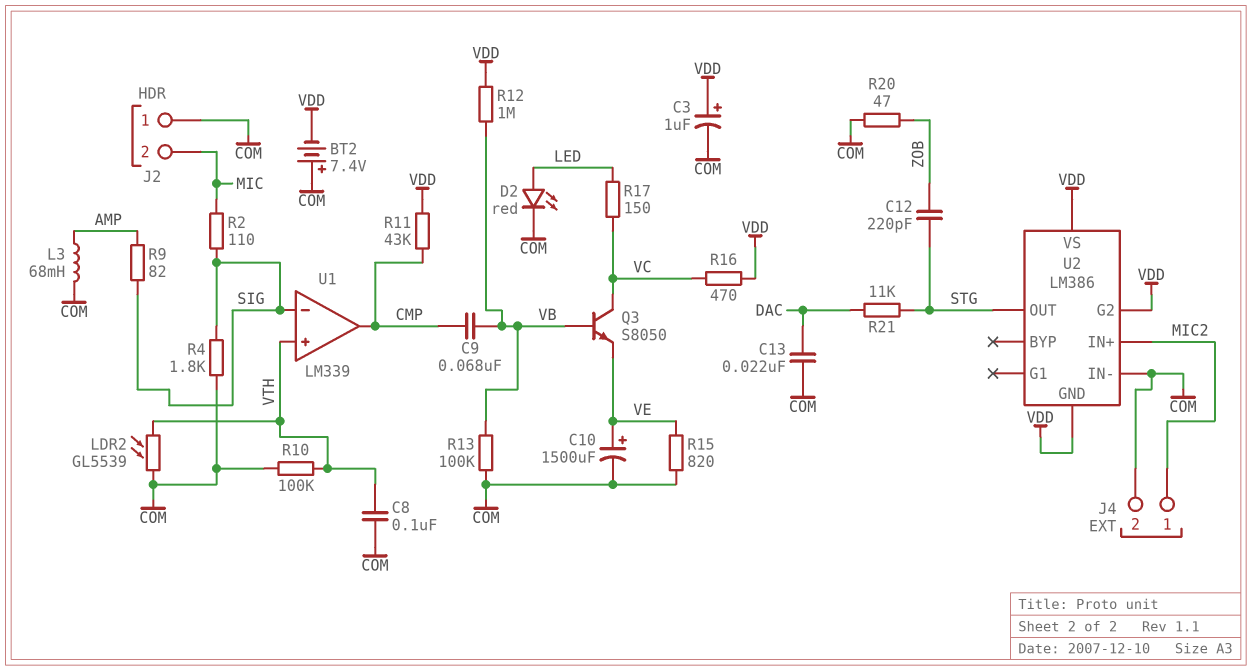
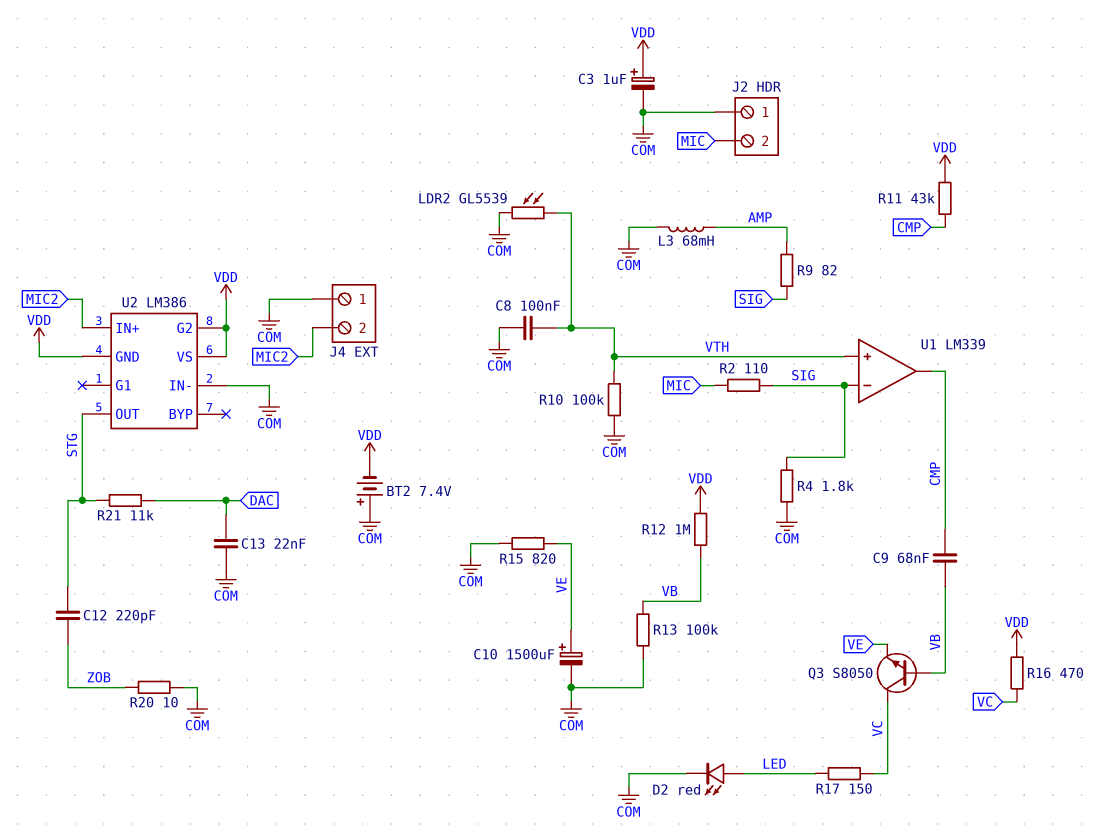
J4 pin 1: MIC2 -> COM
J4 pin 2: COM -> MIC2
R20: 47 (COM, ZOB) -> 10 (COM, ZOB)

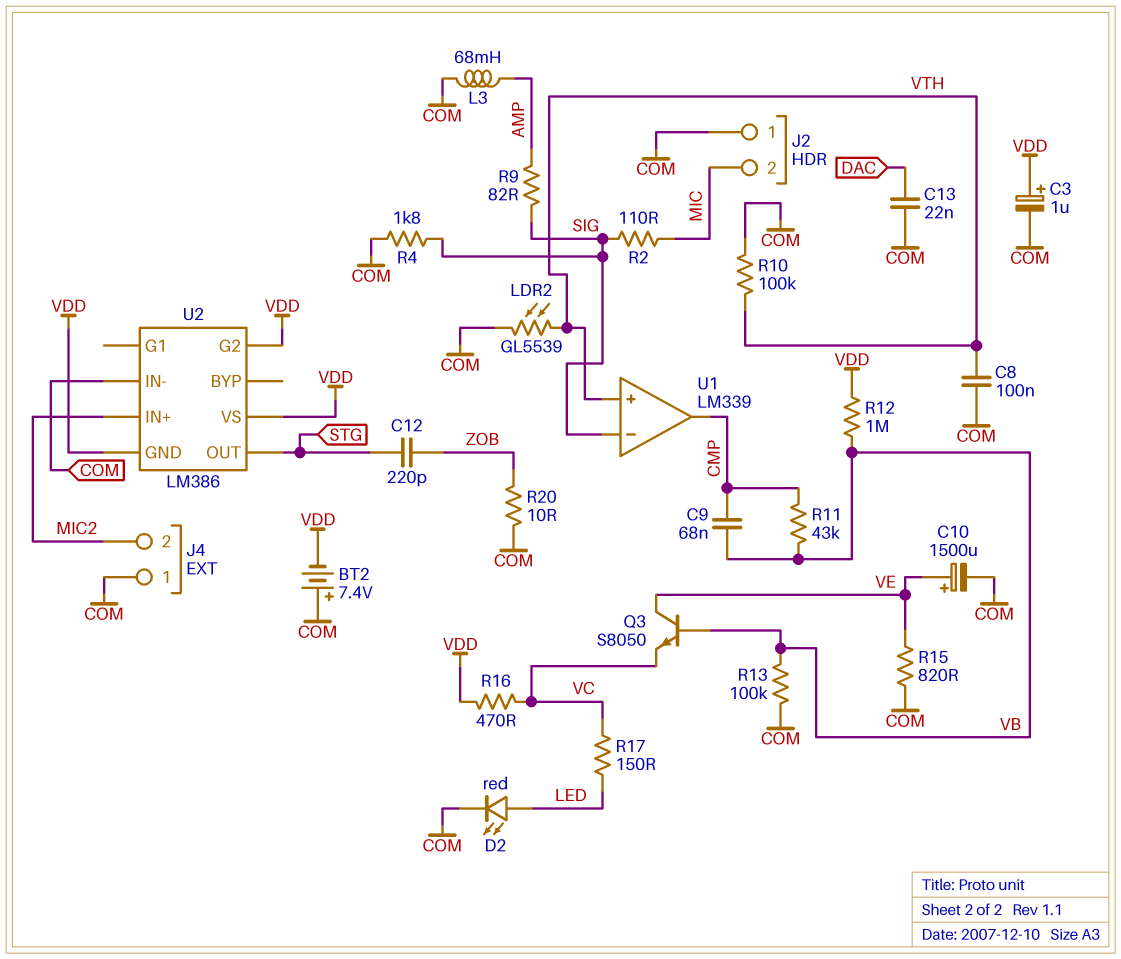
Q3: NPN S8050 (B VB, C VC, E VE) -> NPN S8050 (B VB, C VE, E VC)
R11: 43k (CMP, VDD) -> 43k (CMP, VB)
R21: 11k (DAC, STG) -> none

